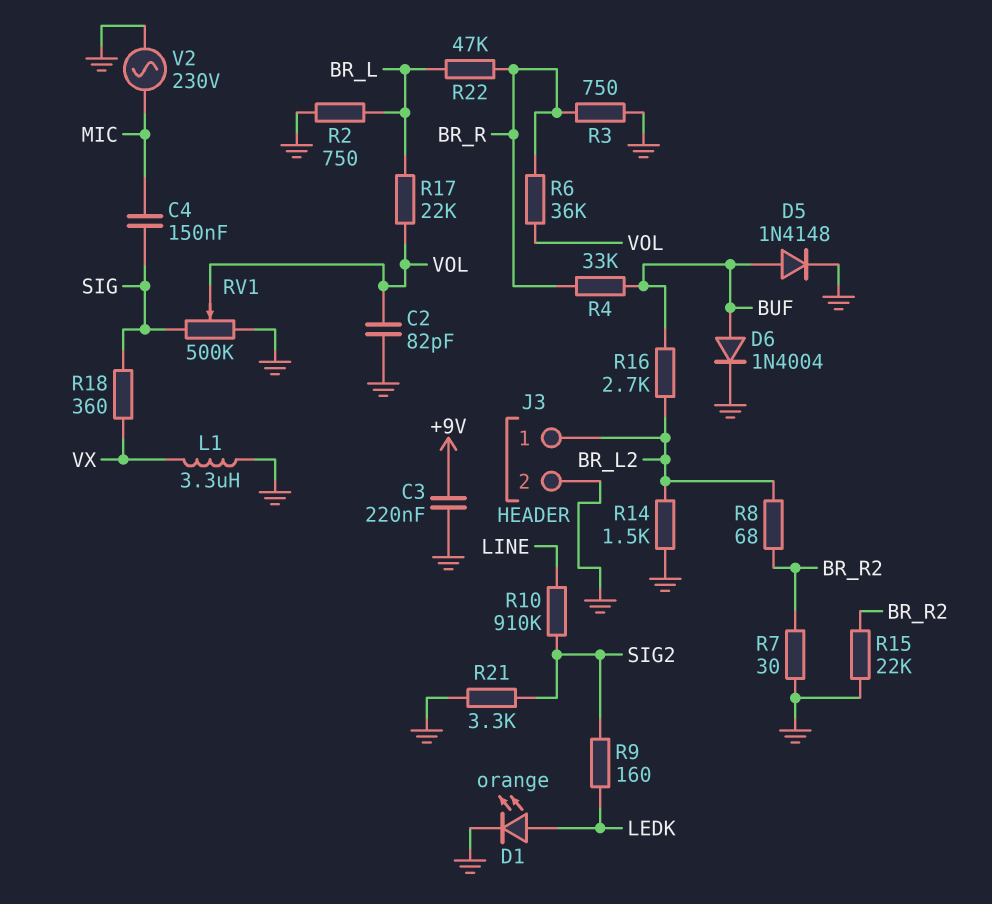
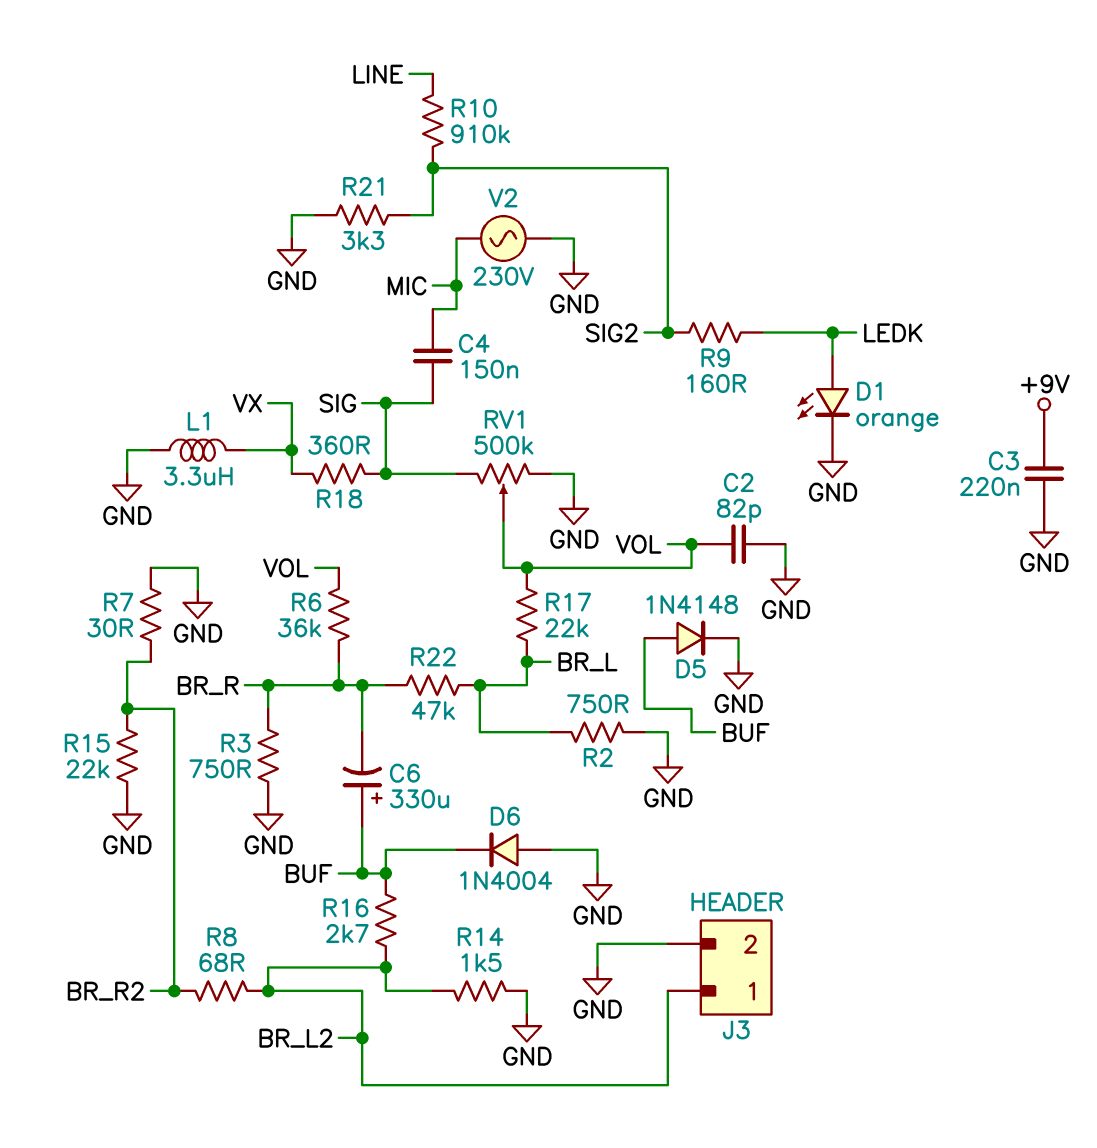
C6: none -> 330uF (plus BUF, minus BR_R)
D6: diode 1N4004 (A BUF, K GND) -> diode 1N4004 (A GND, K BUF)
R4: 33k (BR_R, BUF) -> none

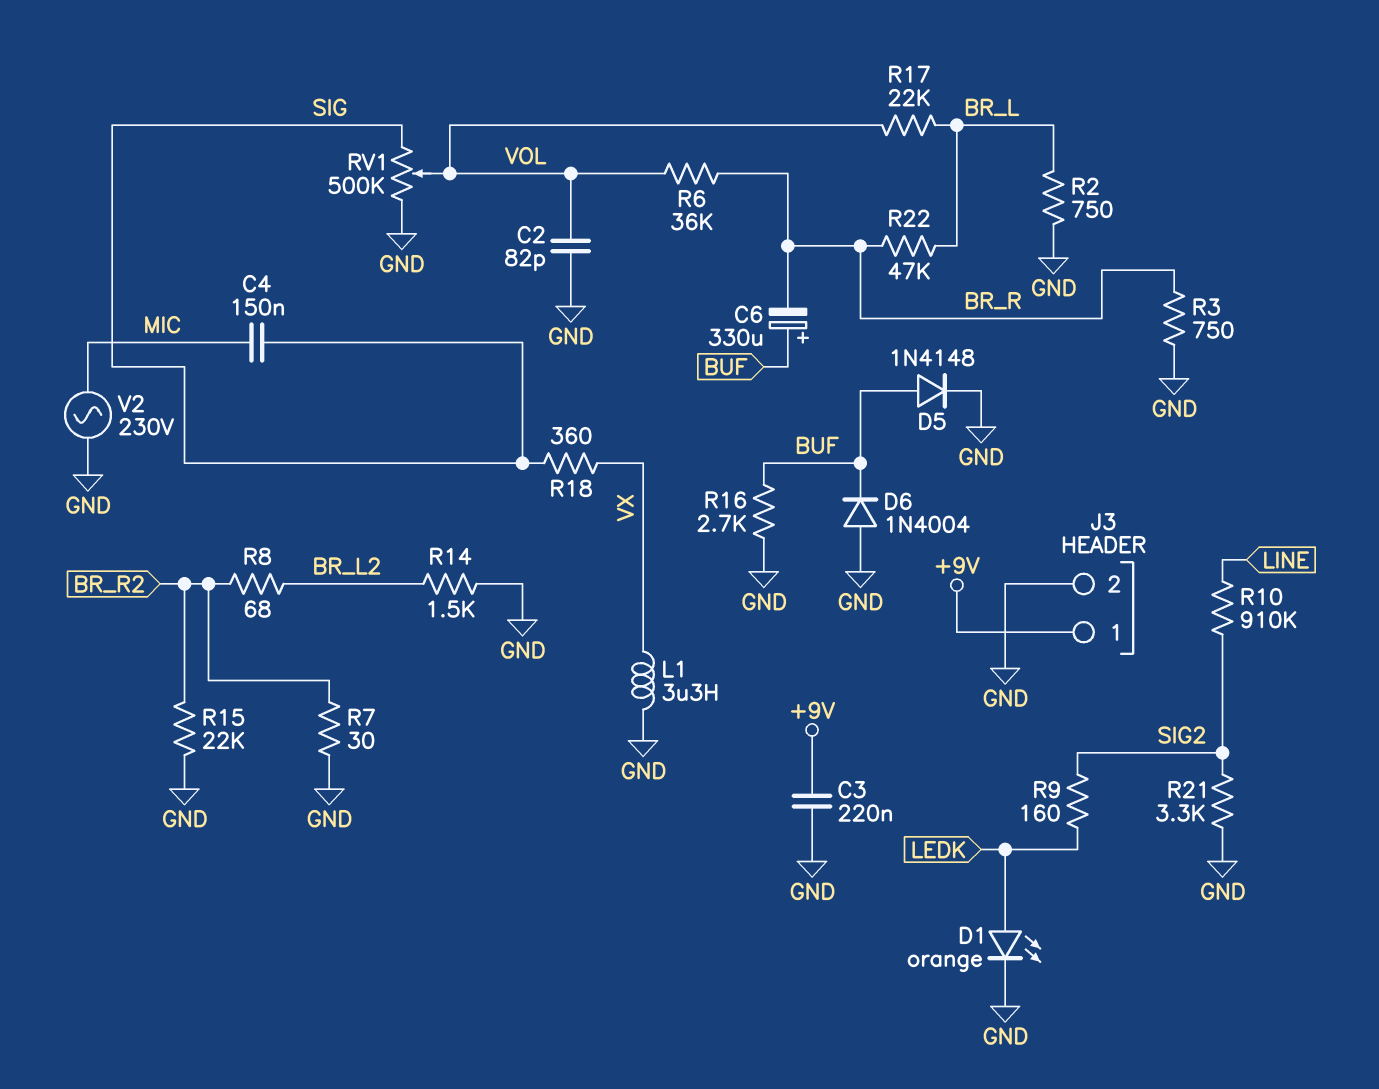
J3 pin 1: BR_L2 -> +9V
R16: 2.7k (BR_L2, BUF) -> 2.7k (BUF, GND)

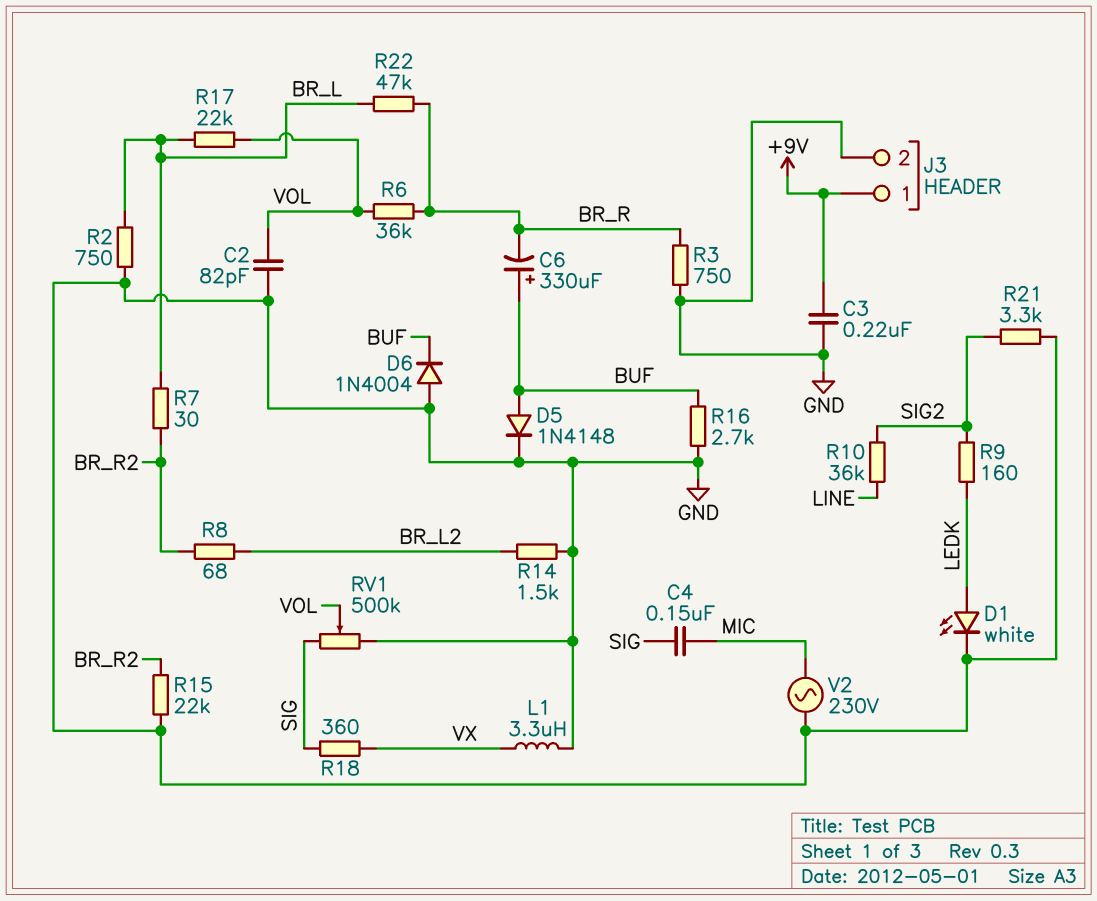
D1: LED orange (A LEDK, K GND) -> LED white (A LEDK, K GND)
R7: 30 (BR_R2, GND) -> 30 (BR_L, BR_R2)
R10: 910k (LINE, SIG2) -> 36k (LINE, SIG2)

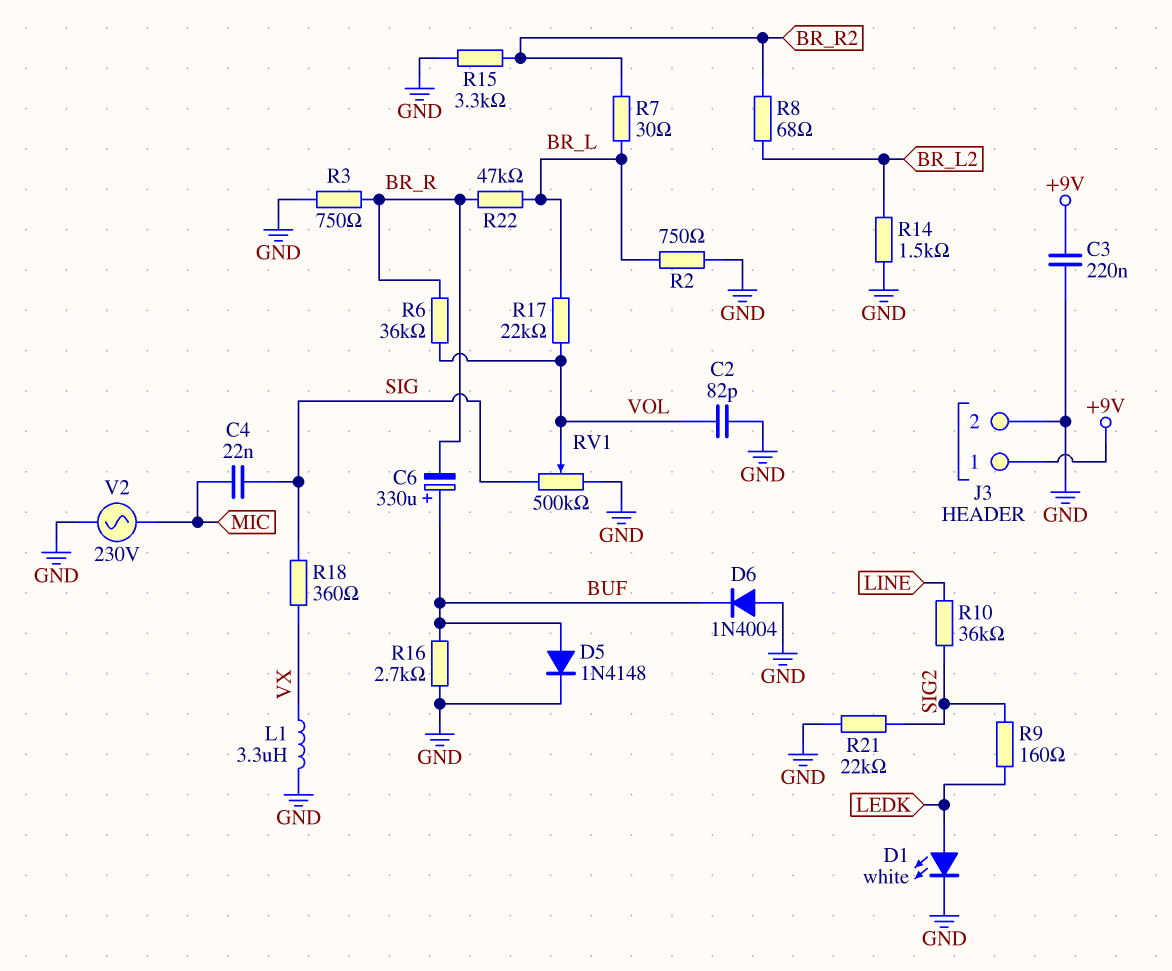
C4: 150nF (MIC, SIG) -> 22nF (MIC, SIG)
R15: 22k (BR_R2, GND) -> 3.3k (BR_R2, GND)
R21: 3.3k (GND, SIG2) -> 22k (GND, SIG2)

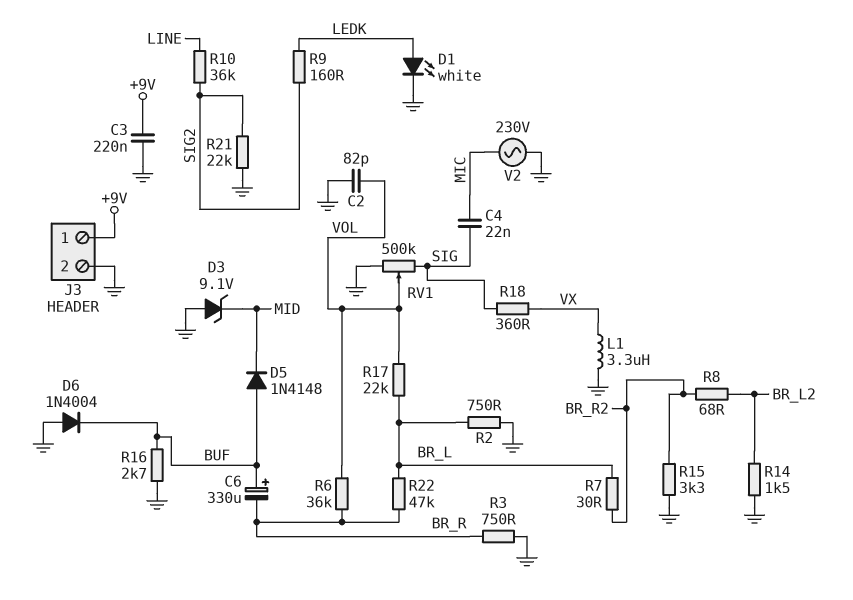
D3: none -> zener 9.1V (A GND, K MID)
D5: diode 1N4148 (A BUF, K GND) -> diode 1N4148 (A BUF, K MID)

